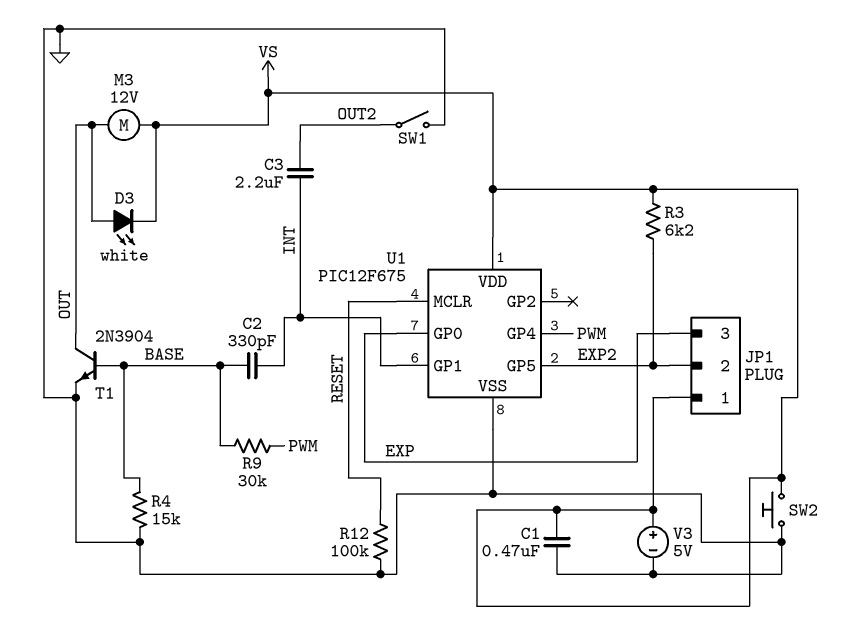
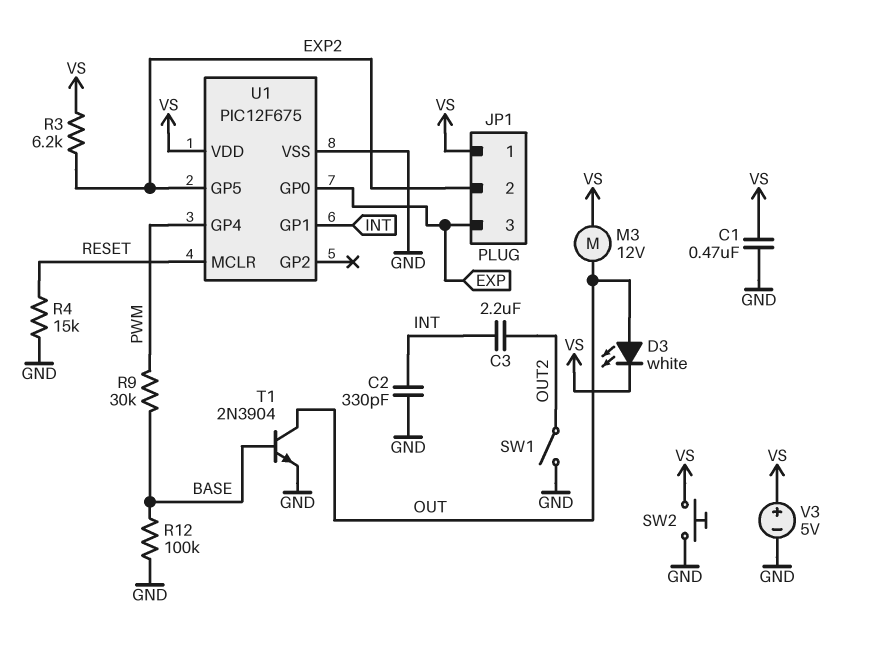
C2: 330pF (BASE, INT) -> 330pF (GND, INT)
R4: 15k (BASE, GND) -> 15k (GND, RESET)
R12: 100k (GND, RESET) -> 100k (BASE, GND)

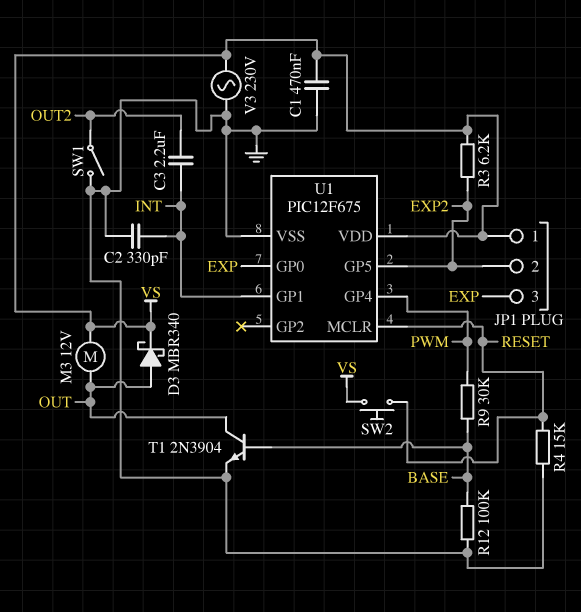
D3: LED white (A OUT, K VS) -> schottky MBR340 (A OUT, K VS)
SW2: button (GND, VS) -> button (RESET, VS)
V3: 5V (plus VS, minus GND) -> AC 230V (GND, VS)

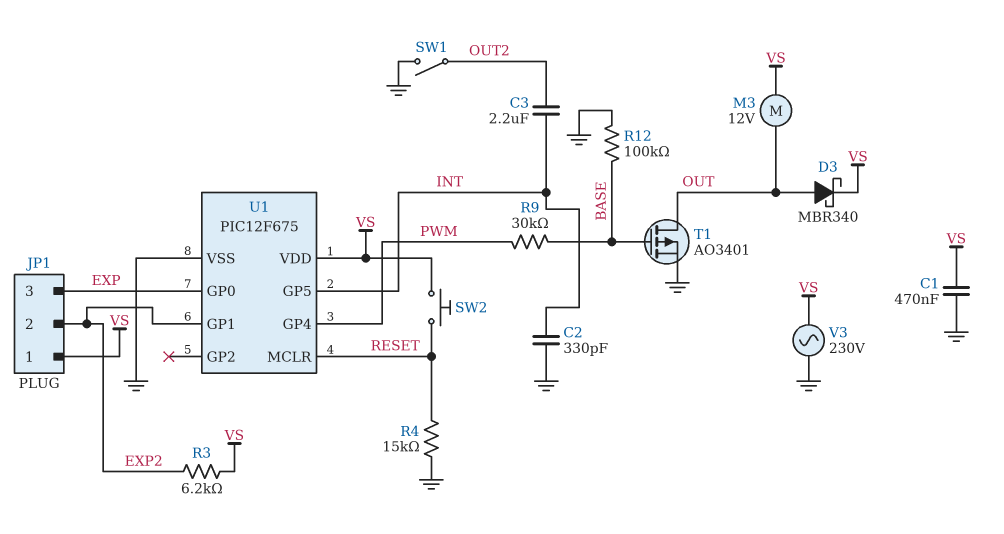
T1: NPN 2N3904 (B BASE, C OUT, E GND) -> PMOS AO3401 (G BASE, D OUT, S GND)
U1 pin GP1: INT -> EXP2
U1 pin GP5: EXP2 -> INT

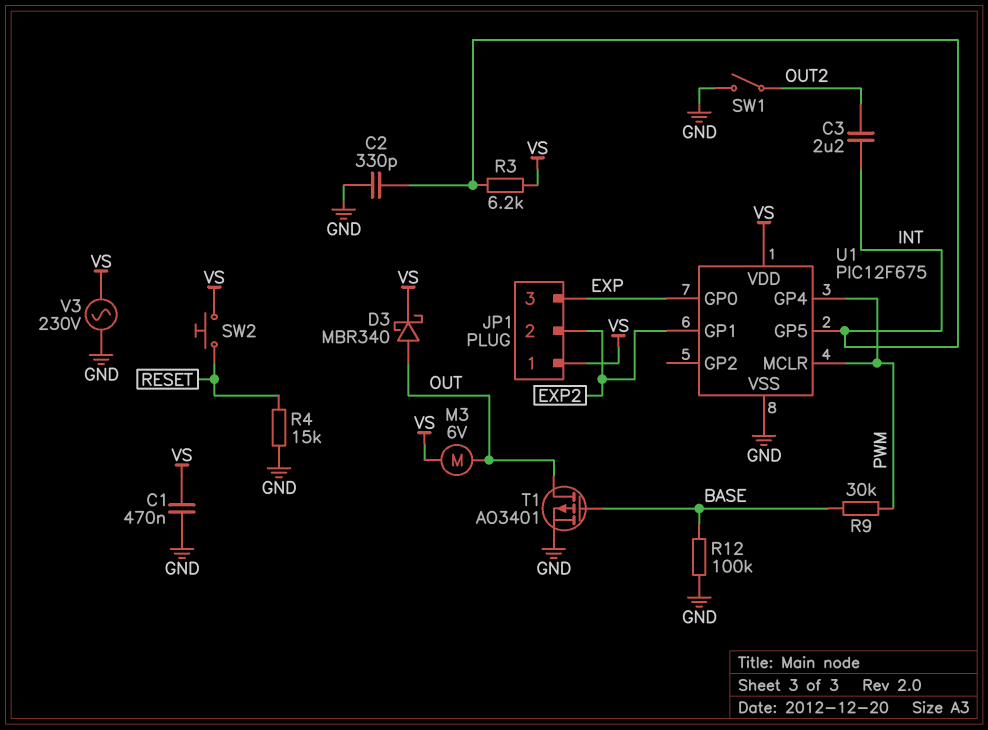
M3: motor 12V (OUT, VS) -> motor 6V (OUT, VS)
R3: 6.2k (EXP2, VS) -> 6.2k (INT, VS)
U1 pin MCLR: RESET -> PWM

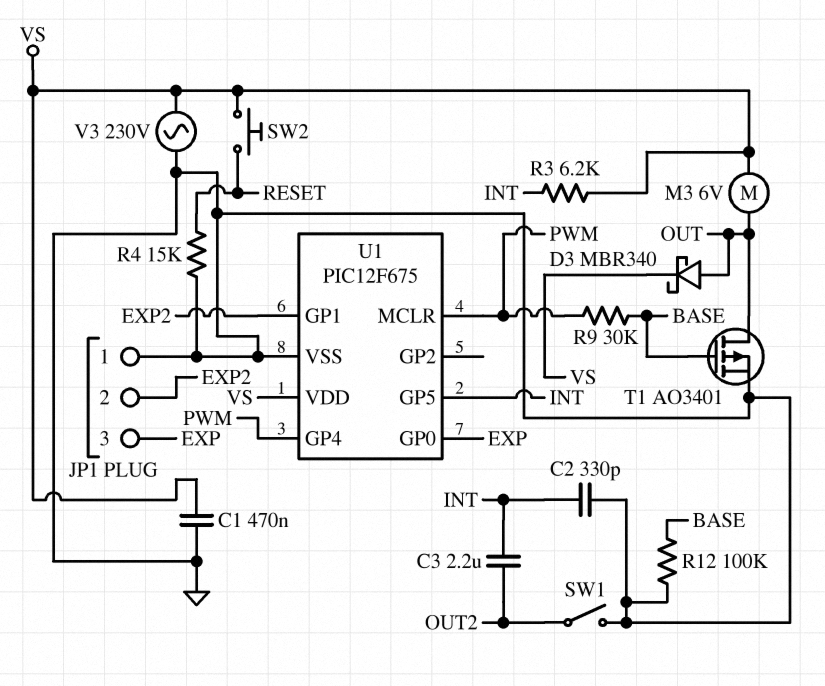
JP1 pin 1: VS -> GND

